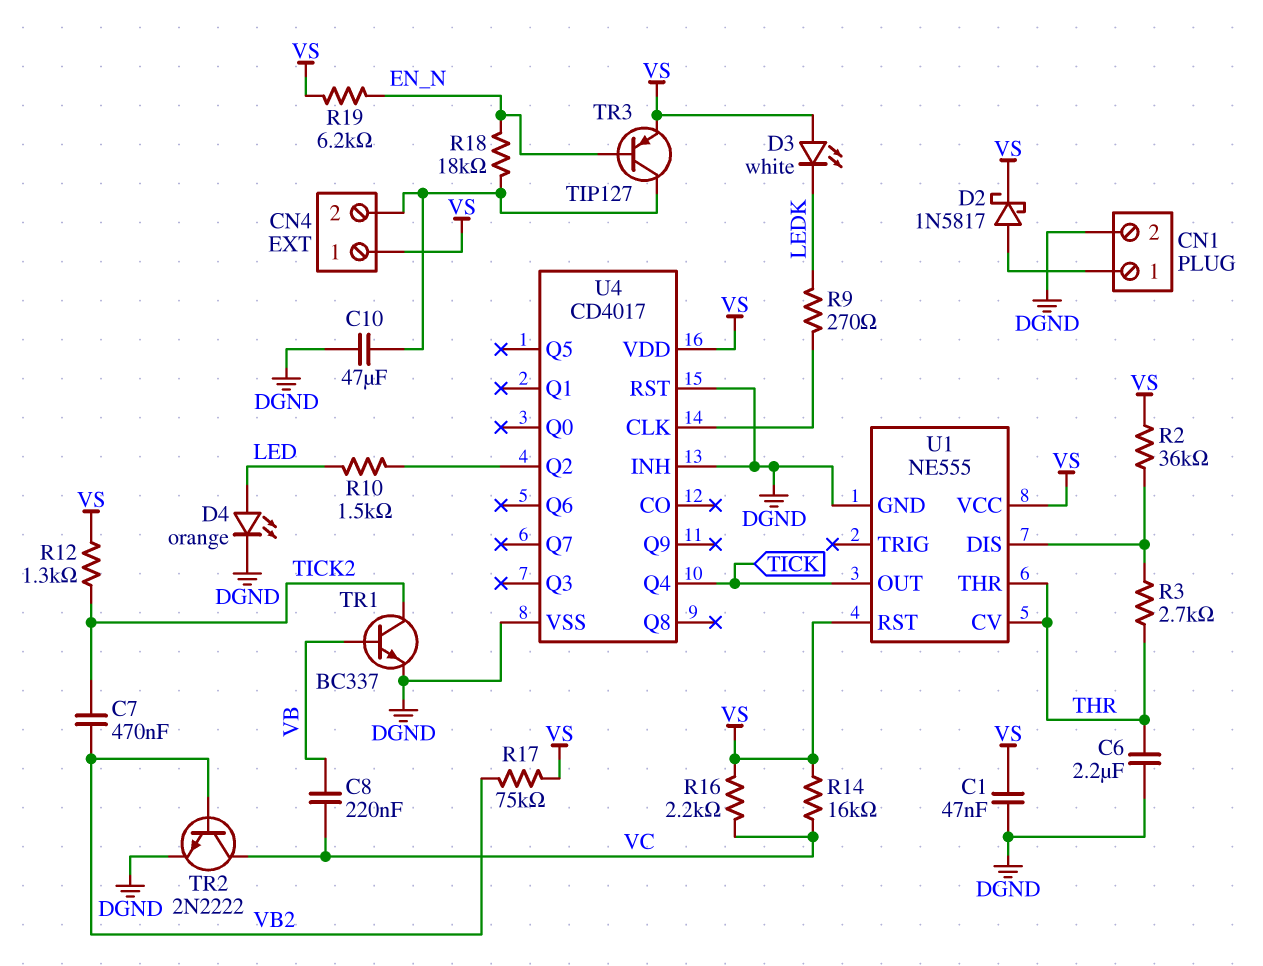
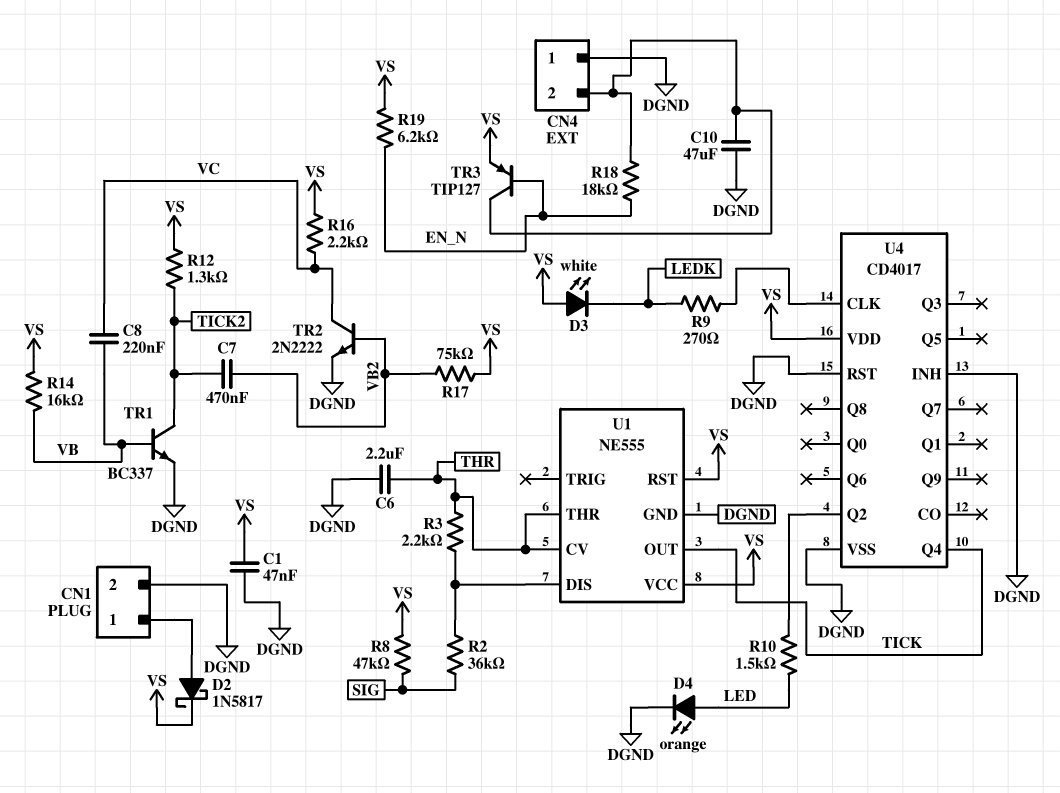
CN4 pin 1: VS -> DGND
R2: 36k (U1/DIS, VS) -> 36k (SIG, U1/DIS)
R3: 2.7k (THR, U1/DIS) -> 2.2k (THR, U1/DIS)
R8: none -> 47k (SIG, VS)
R14: 16k (VC, VS) -> 16k (VB, VS)

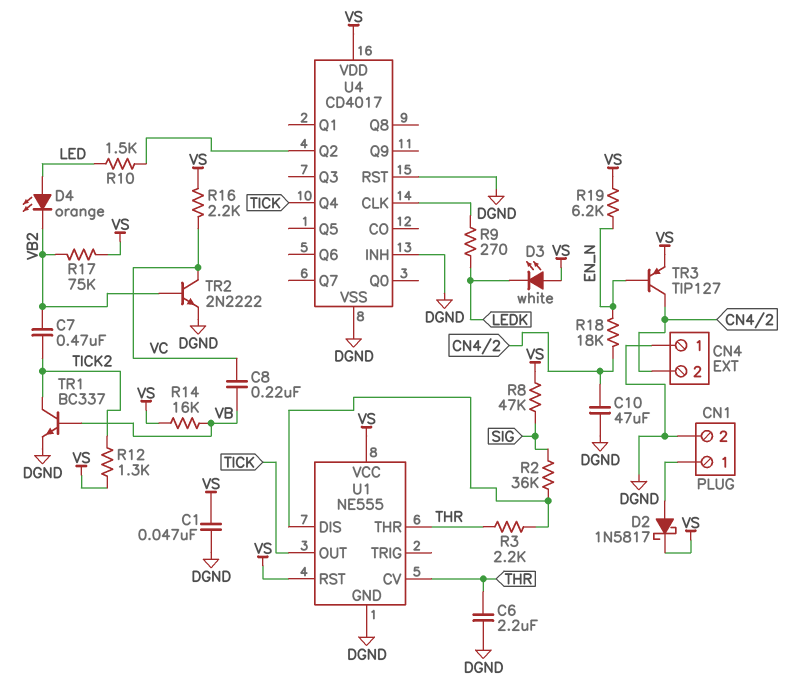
D4: LED orange (A LED, K DGND) -> LED orange (A LED, K VB2)

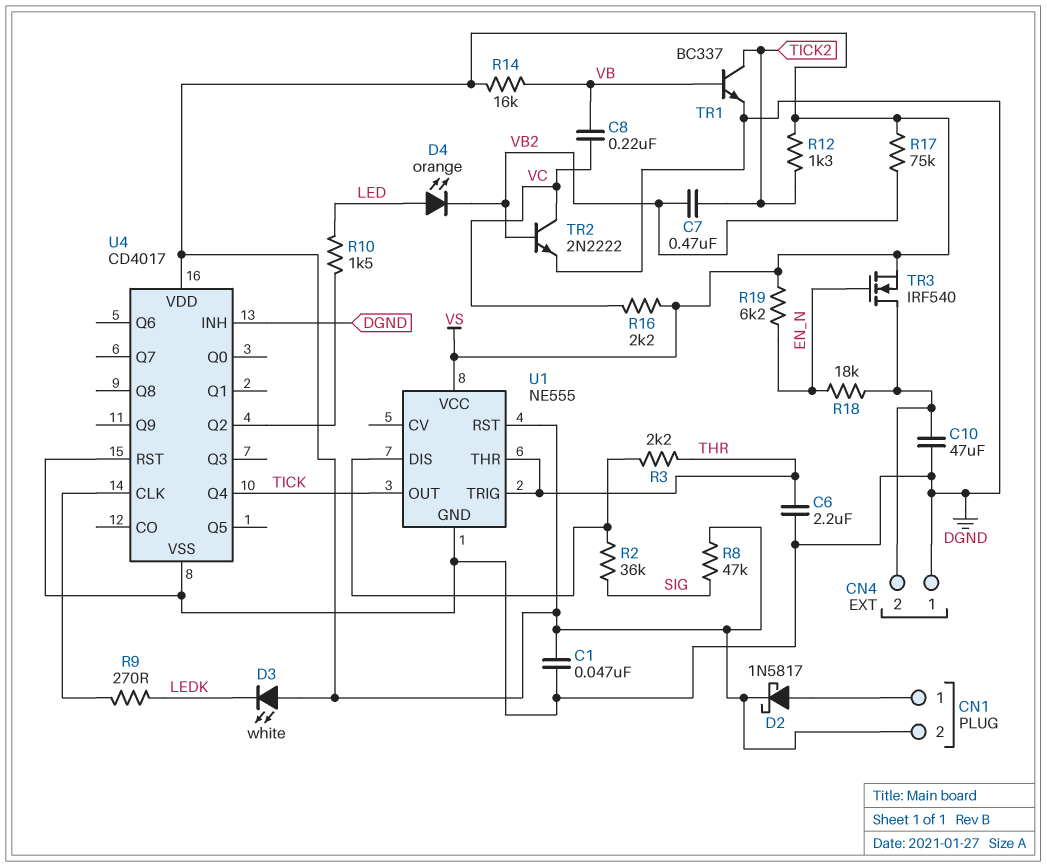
CN1 pin 2: DGND -> VS
TR3: PNP TIP127 (B EN_N, C CN4/2, E VS) -> NMOS IRF540 (G EN_N, D CN4/2, S VS)
U1 pin CV: THR -> none
U1 pin TRIG: none -> THR

